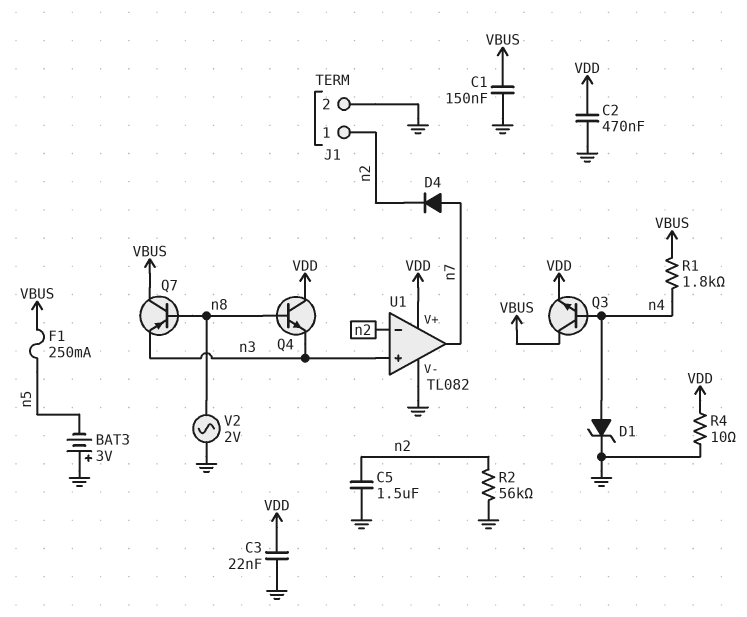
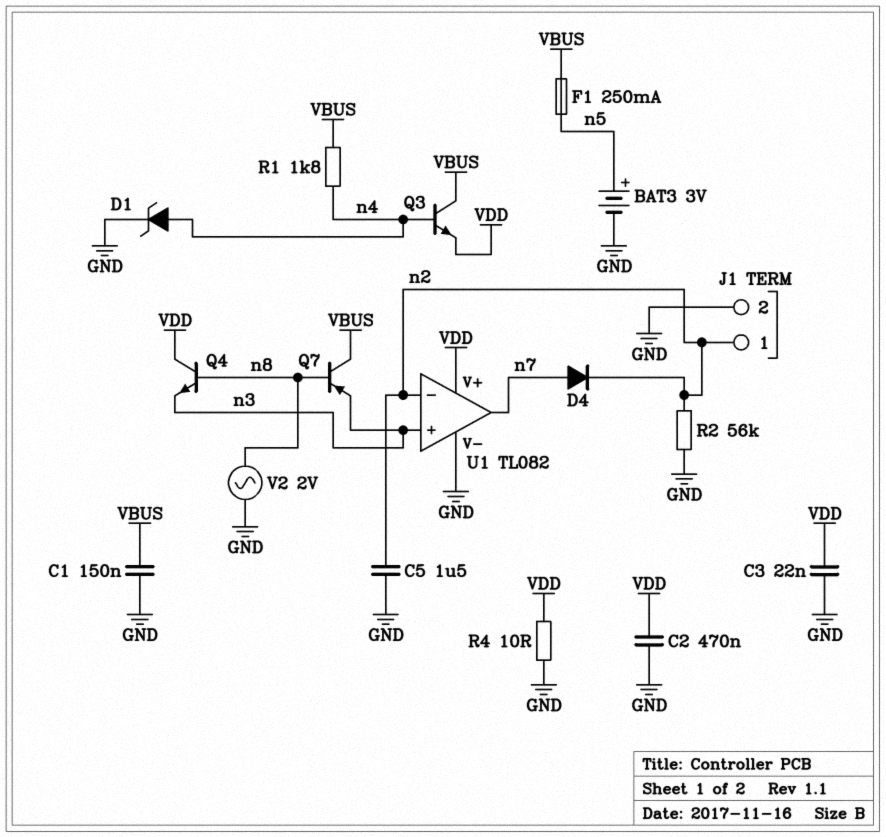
BAT3: 3V (plus GND, minus n5) -> 3V (plus n5, minus GND)

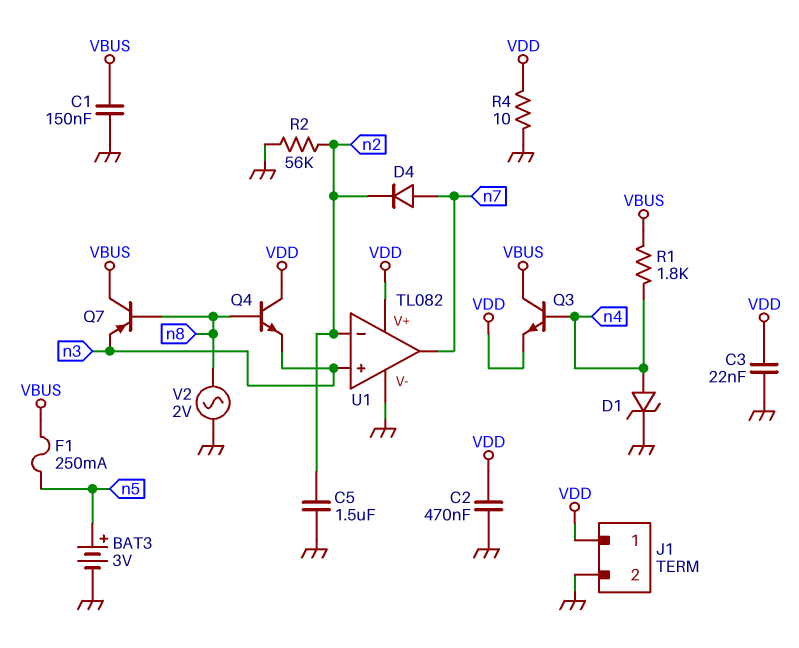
J1 pin 1: n2 -> VDD

